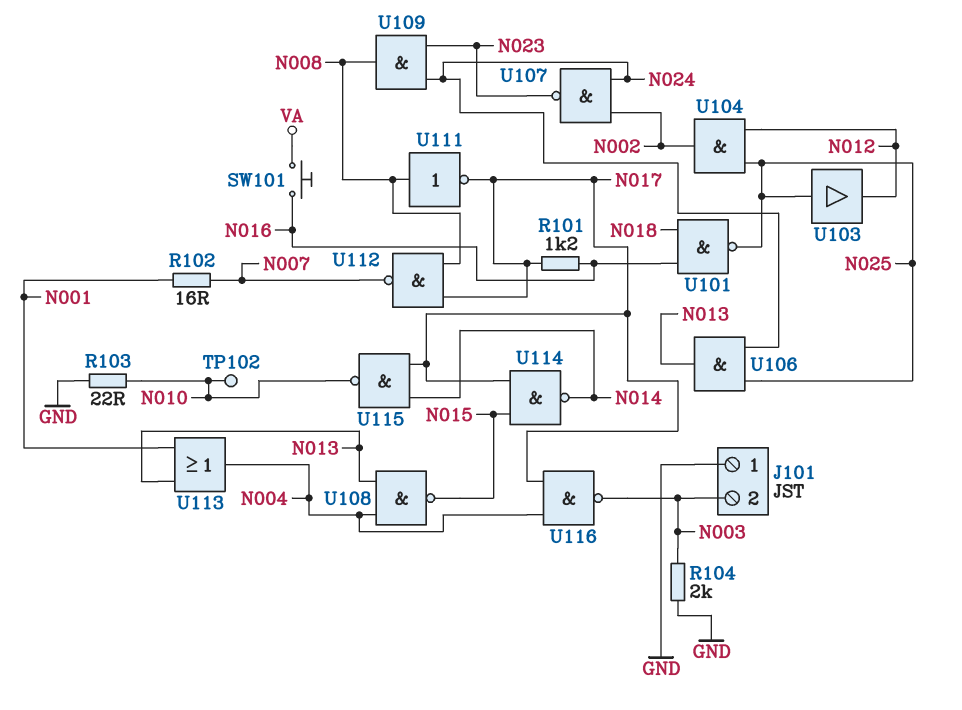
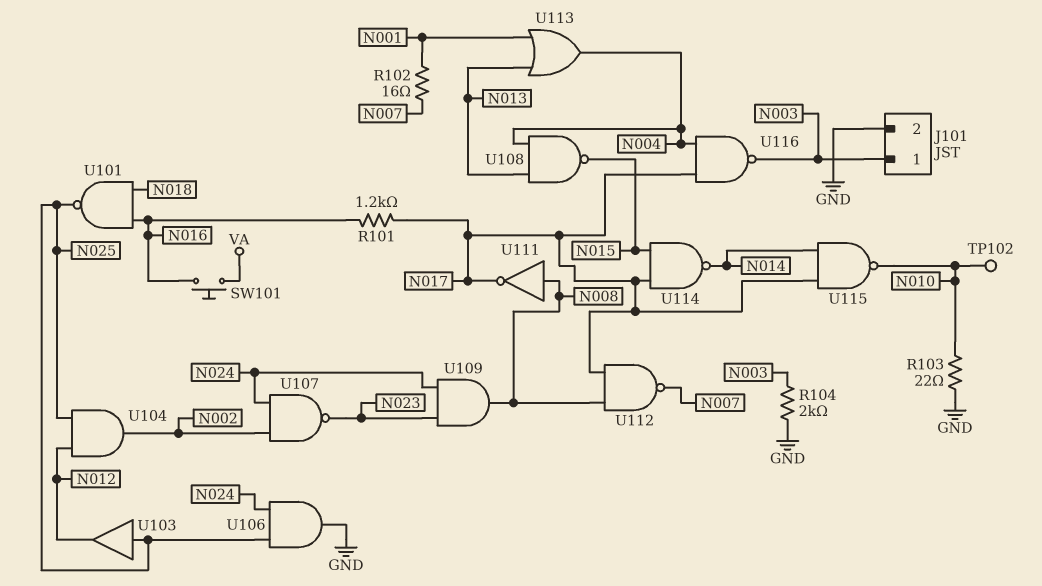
J101 pin 1: GND -> N003
J101 pin 2: N003 -> GND
U106: AND (in N024, in N025, out N013) -> AND (in N024, in N025, out GND)

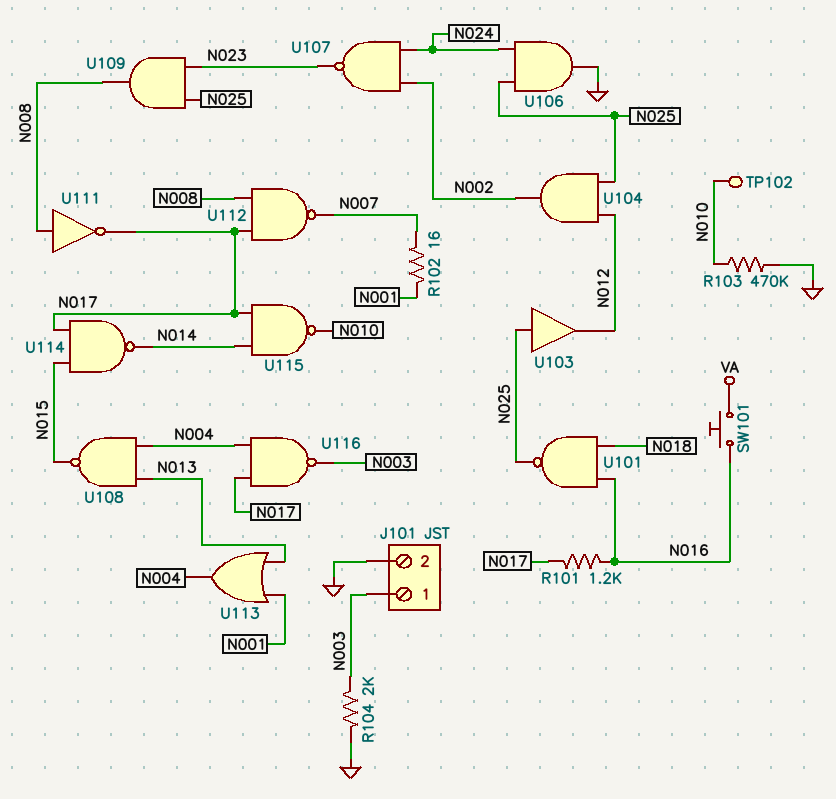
R103: 22 (GND, N010) -> 470k (GND, N010)
U109: AND (in N023, in N024, out N008) -> AND (in N023, in N025, out N008)

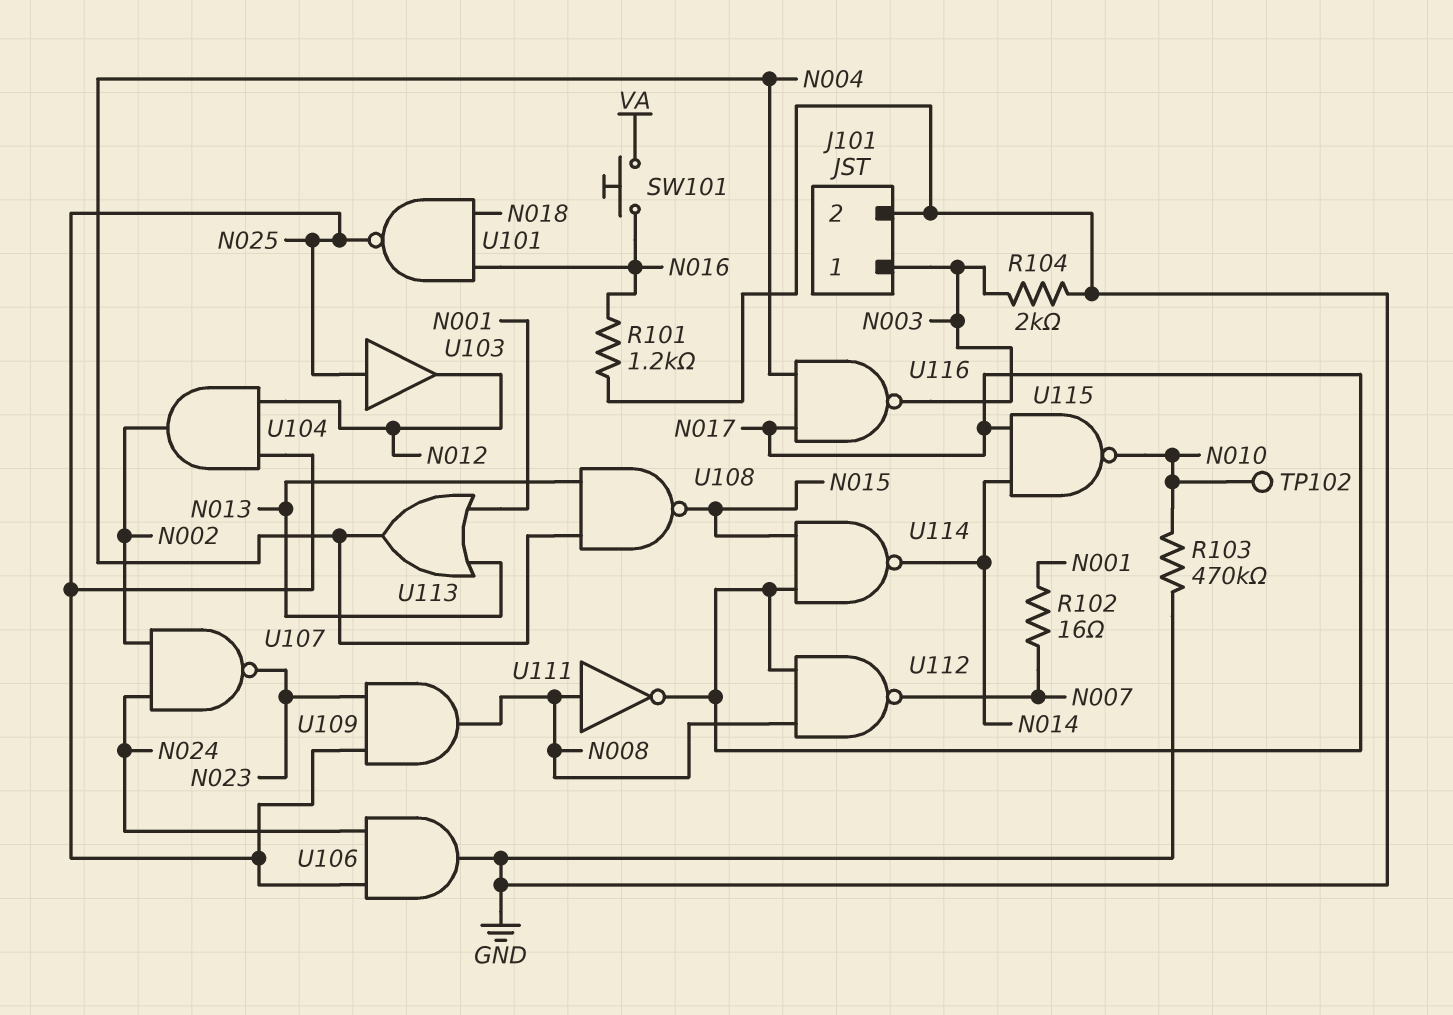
R101: 1.2k (N016, N017) -> 1.2k (GND, N016)

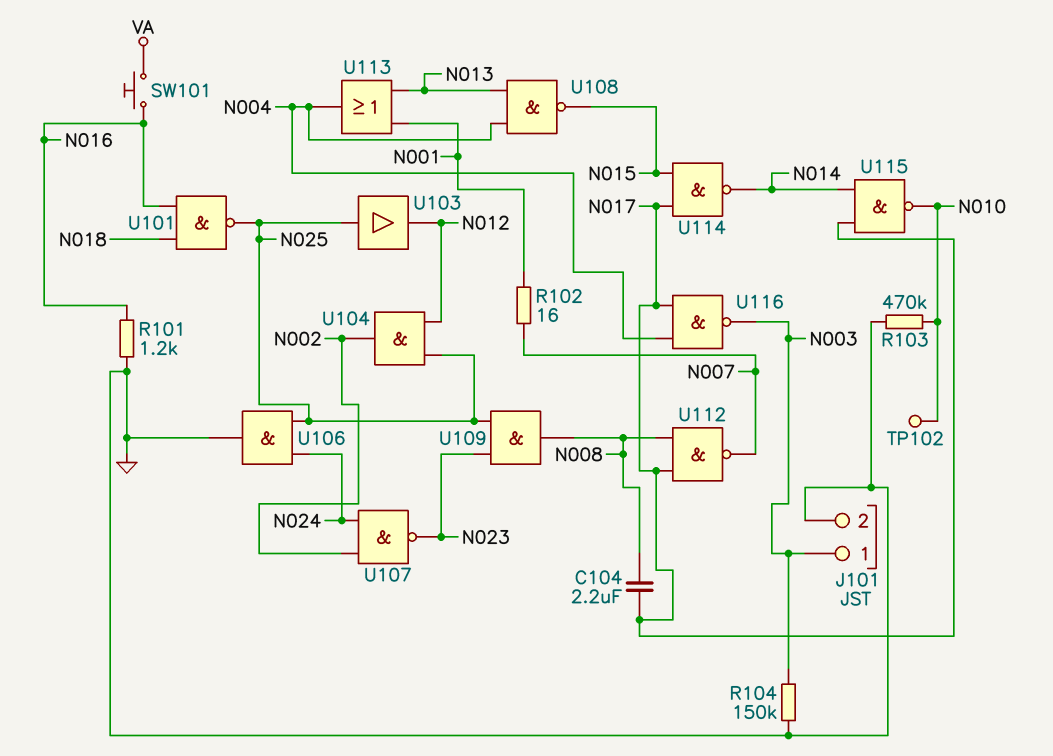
C104: none -> 2.2uF (N008, N017)
R104: 2k (GND, N003) -> 150k (GND, N003)
U111: NOT (in N008, out N017) -> none

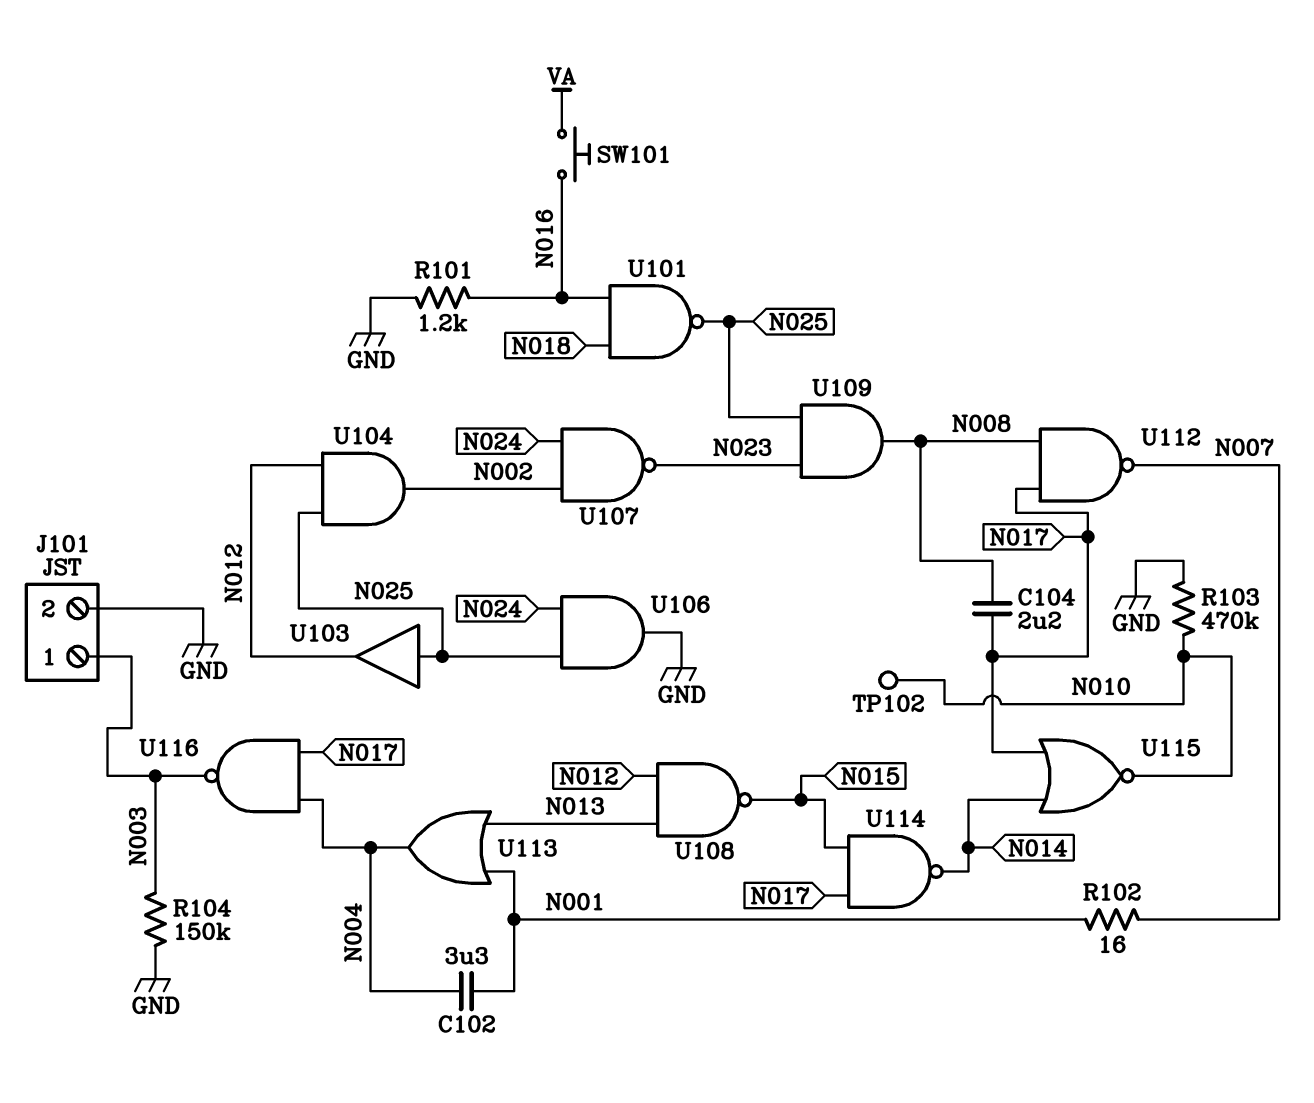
C102: none -> 3.3uF (N001, N004)
U108: NAND (in N004, in N013, out N015) -> NAND (in N012, in N013, out N015)
U115: NAND (in N014, in N017, out N010) -> NOR (in N014, in N017, out N010)

